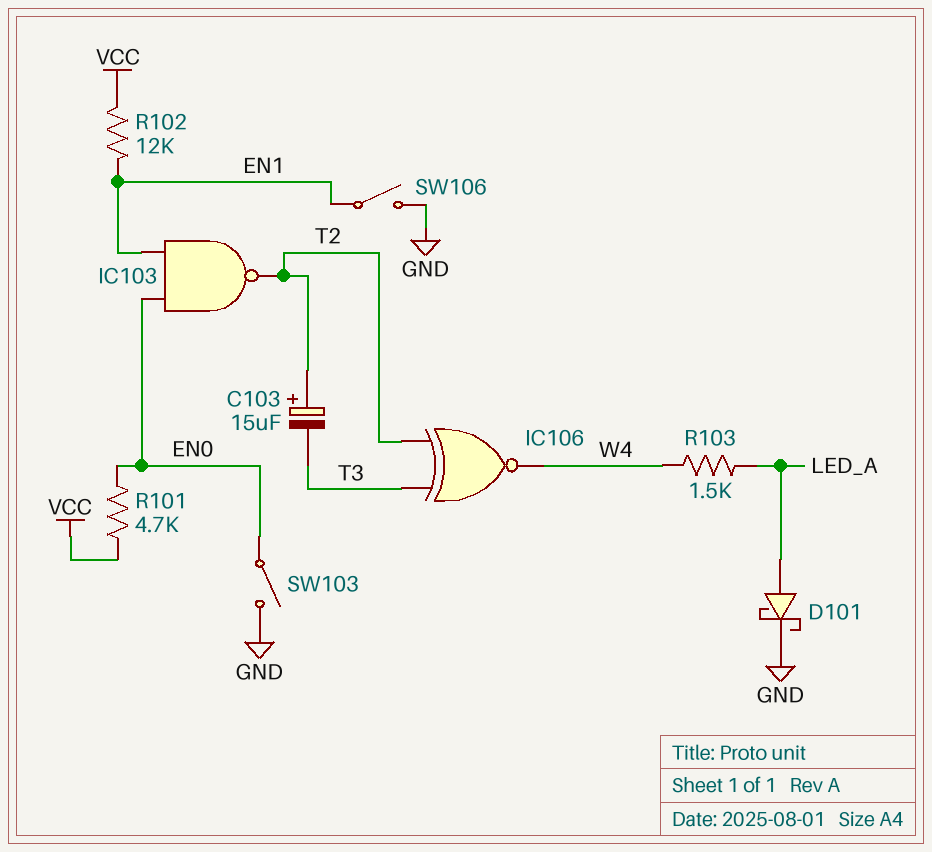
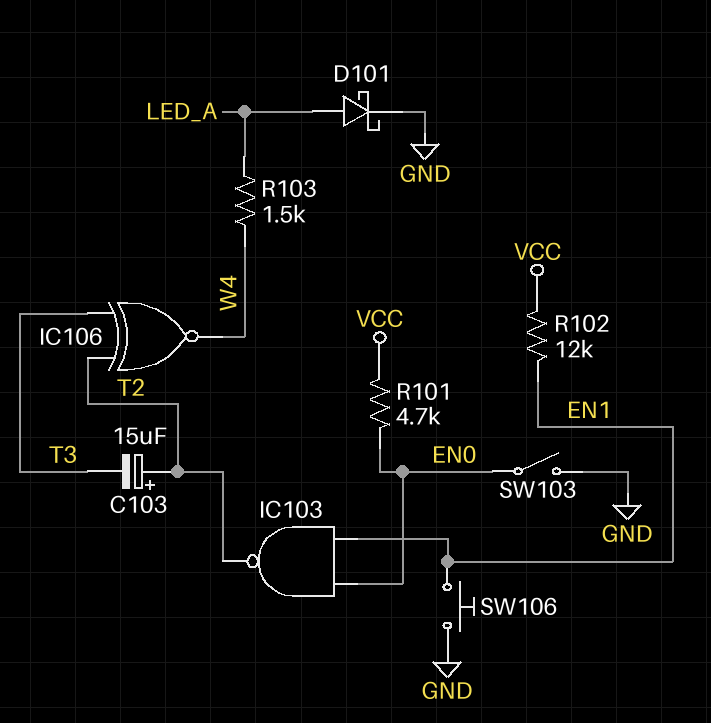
SW106: switch (EN1, GND) -> button (EN1, GND)

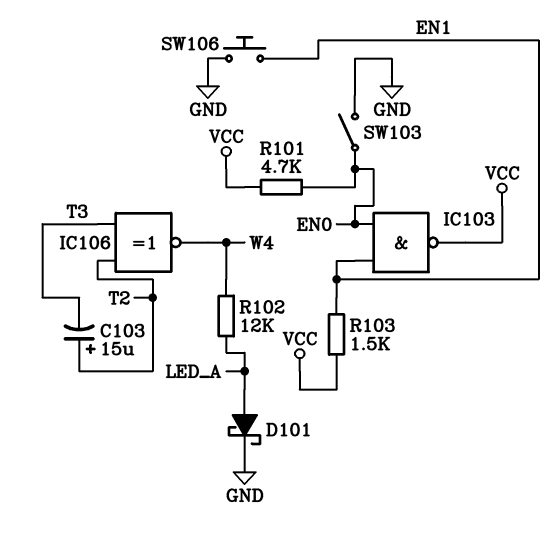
IC103: NAND (in EN0, in EN1, out T2) -> NAND (in EN0, in EN1, out VCC)
R102: 12k (EN1, VCC) -> 12k (LED_A, W4)
R103: 1.5k (LED_A, W4) -> 1.5k (EN1, VCC)

